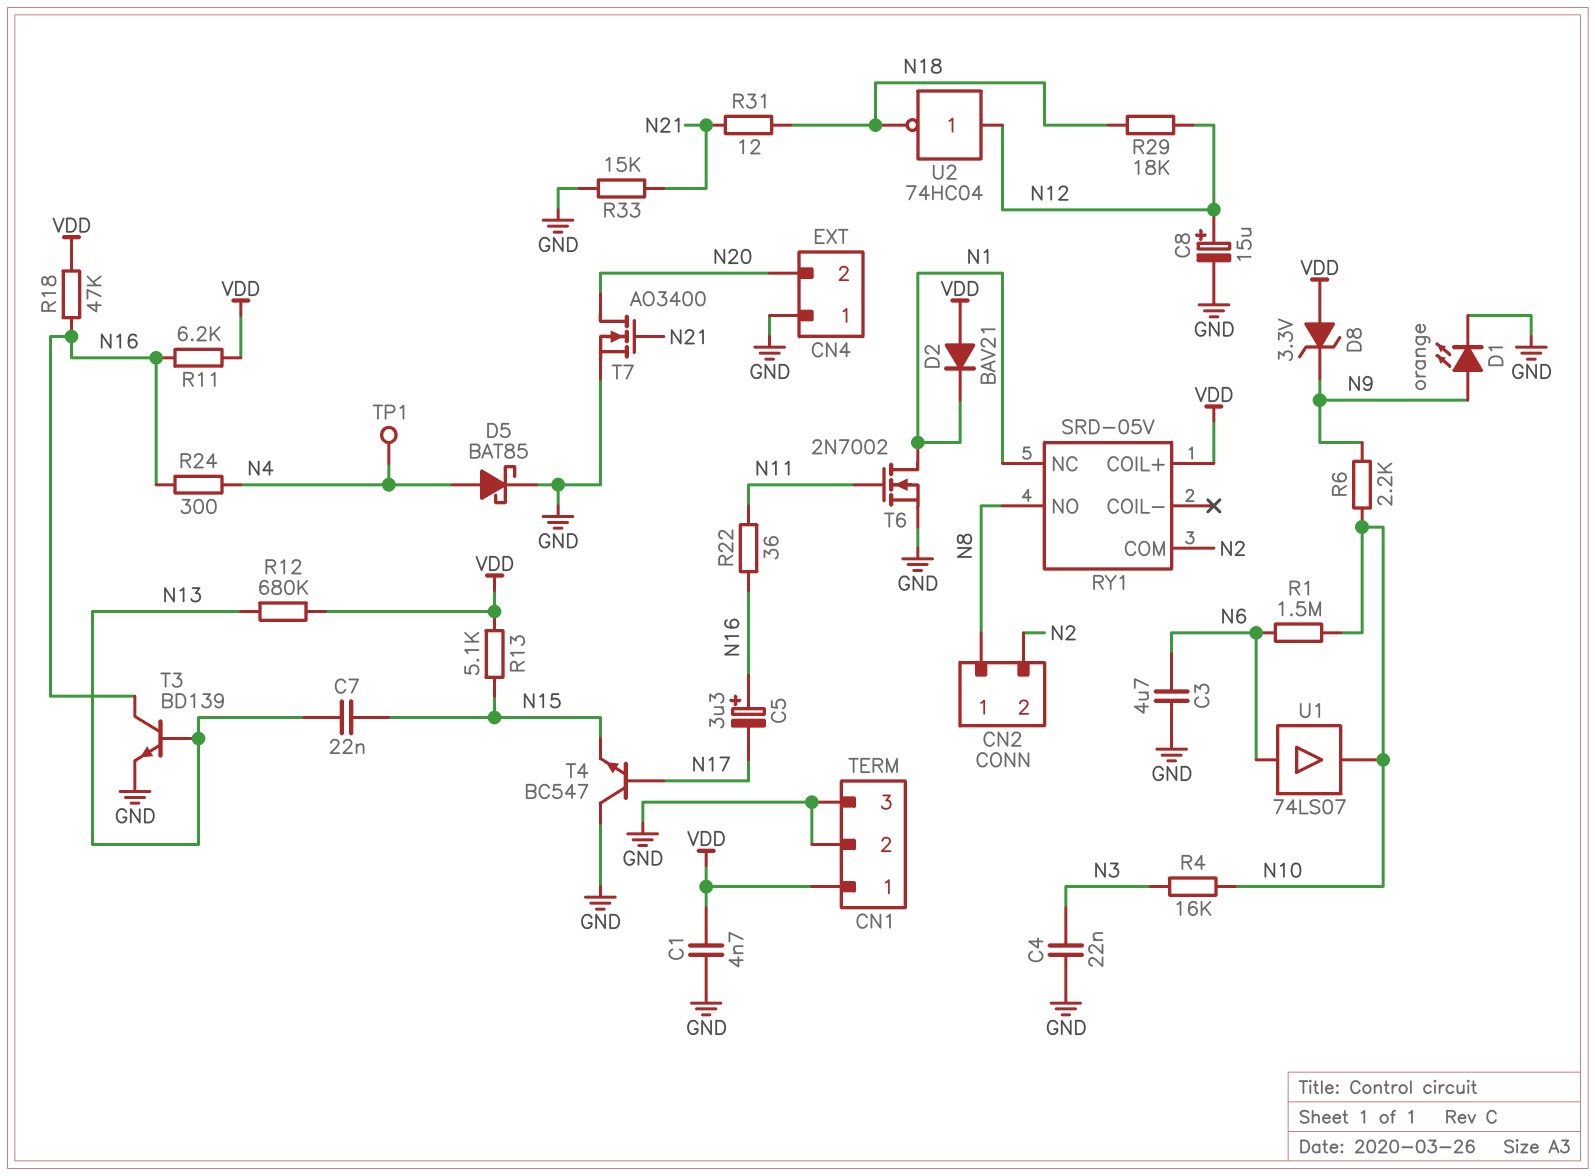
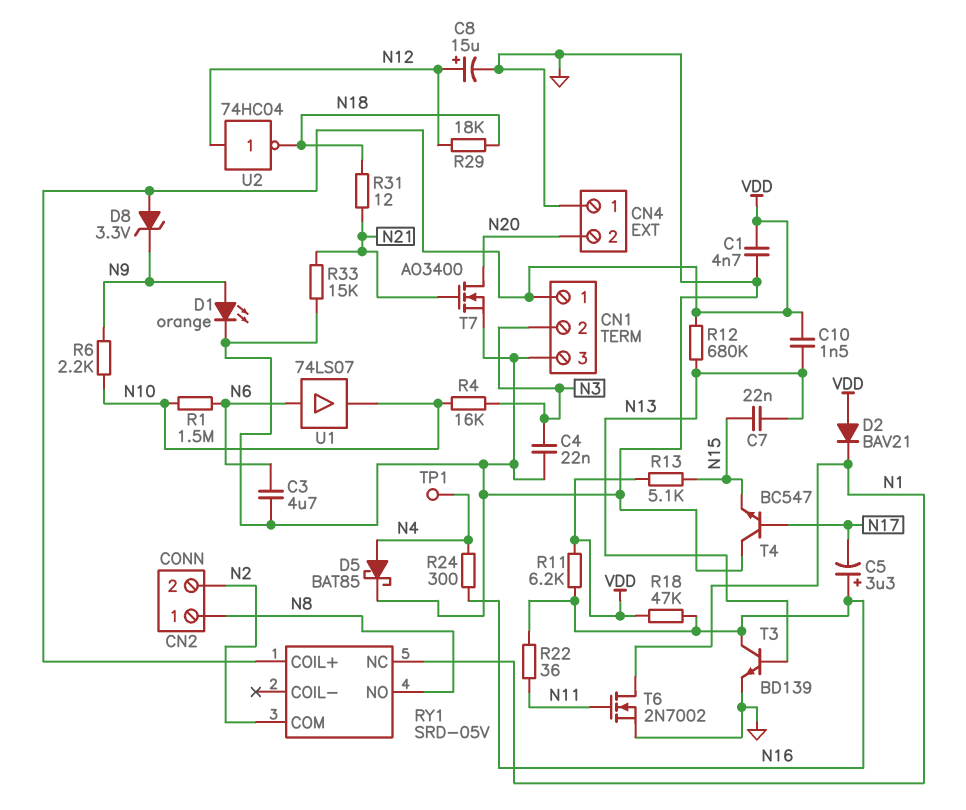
C10: none -> 1.5nF (N13, VDD)
CN1 pin 2: GND -> N3

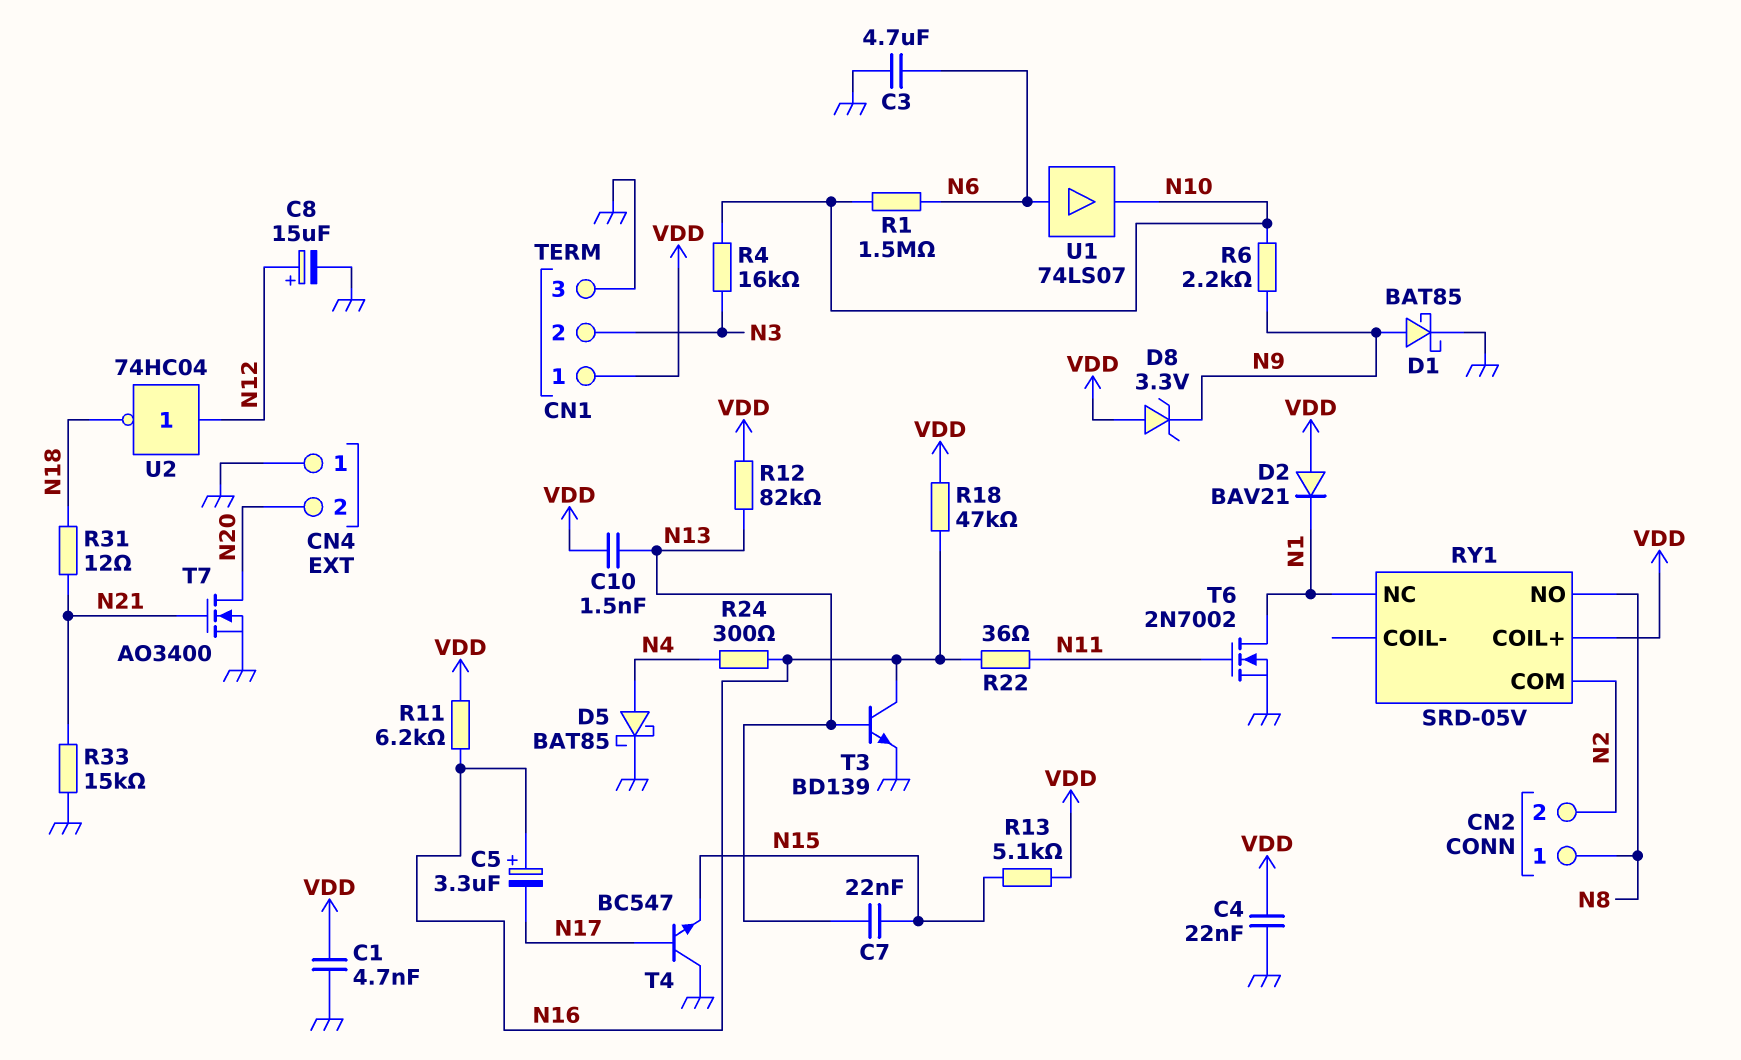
C4: 22nF (GND, N3) -> 22nF (GND, VDD)
D1: LED orange (A N9, K GND) -> schottky BAT85 (A N9, K GND)
R12: 680k (N13, VDD) -> 82k (N13, VDD)
R29: 18k (N12, N18) -> none
TP1: test point (N4) -> none

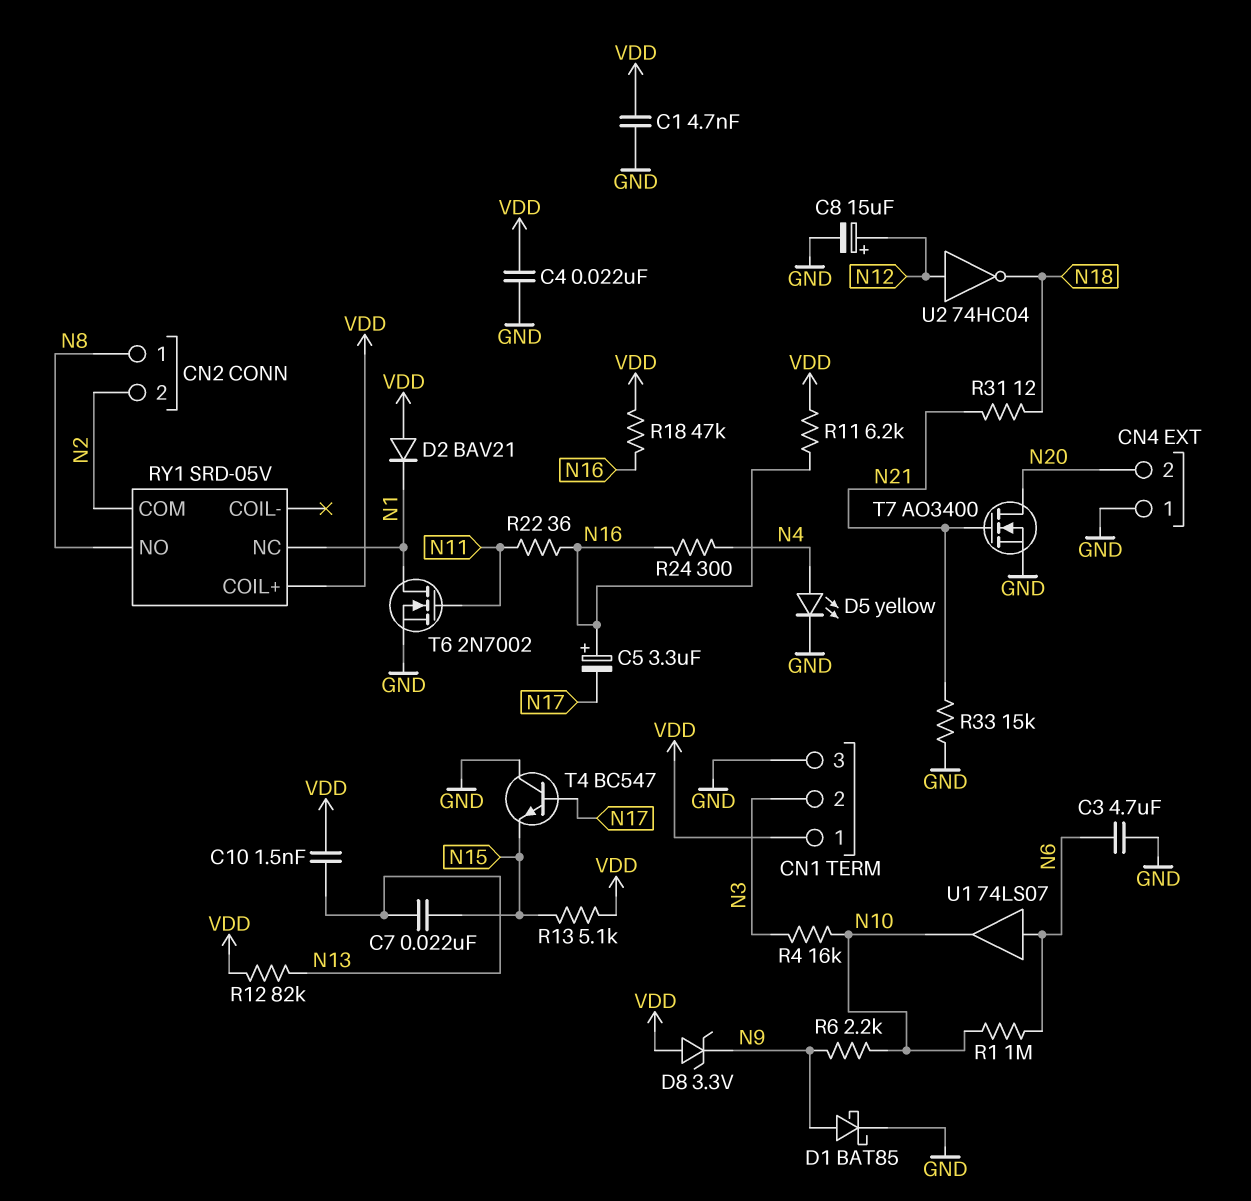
D5: schottky BAT85 (A N4, K GND) -> LED yellow (A N4, K GND)
R1: 1.5M (N6, N10) -> 1M (N6, N10)
T3: NPN BD139 (B N13, C N16, E GND) -> none

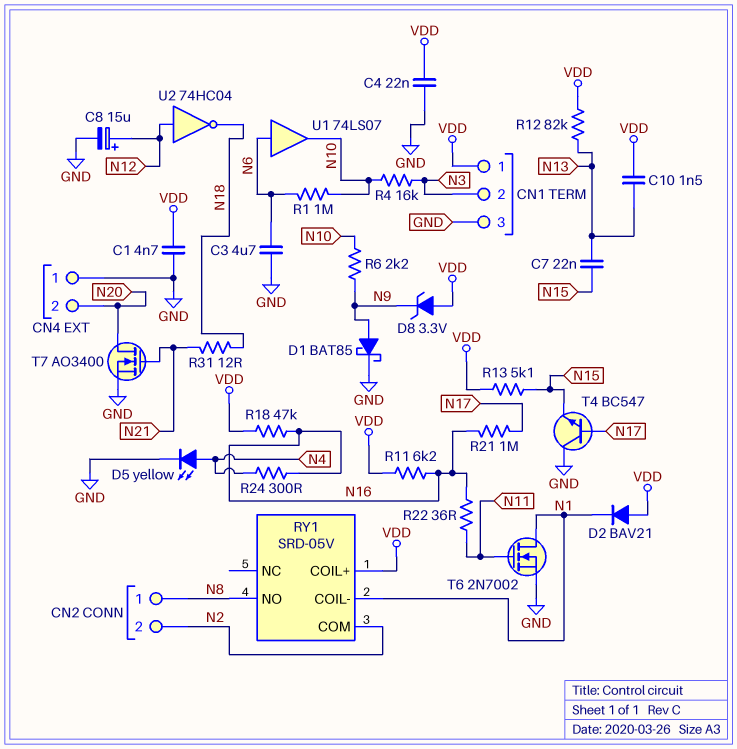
C5: 3.3uF (plus N16, minus N17) -> none
R21: none -> 1M (N16, N17)
R33: 15k (GND, N21) -> none
RY1 pin COIL-: none -> N1
RY1 pin NC: N1 -> none

